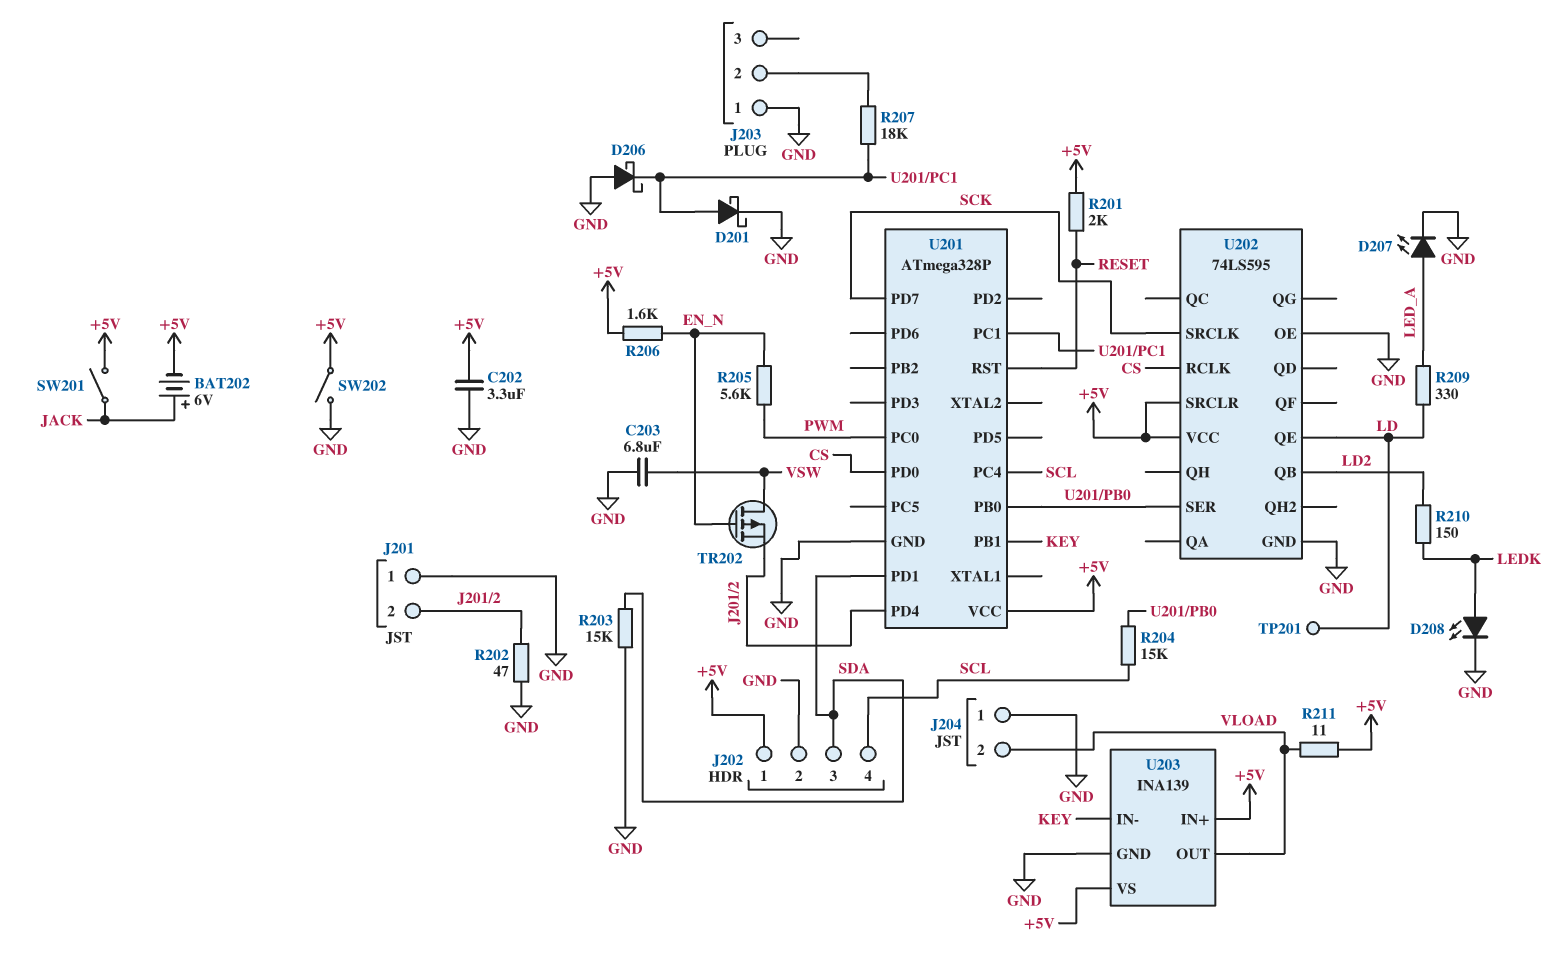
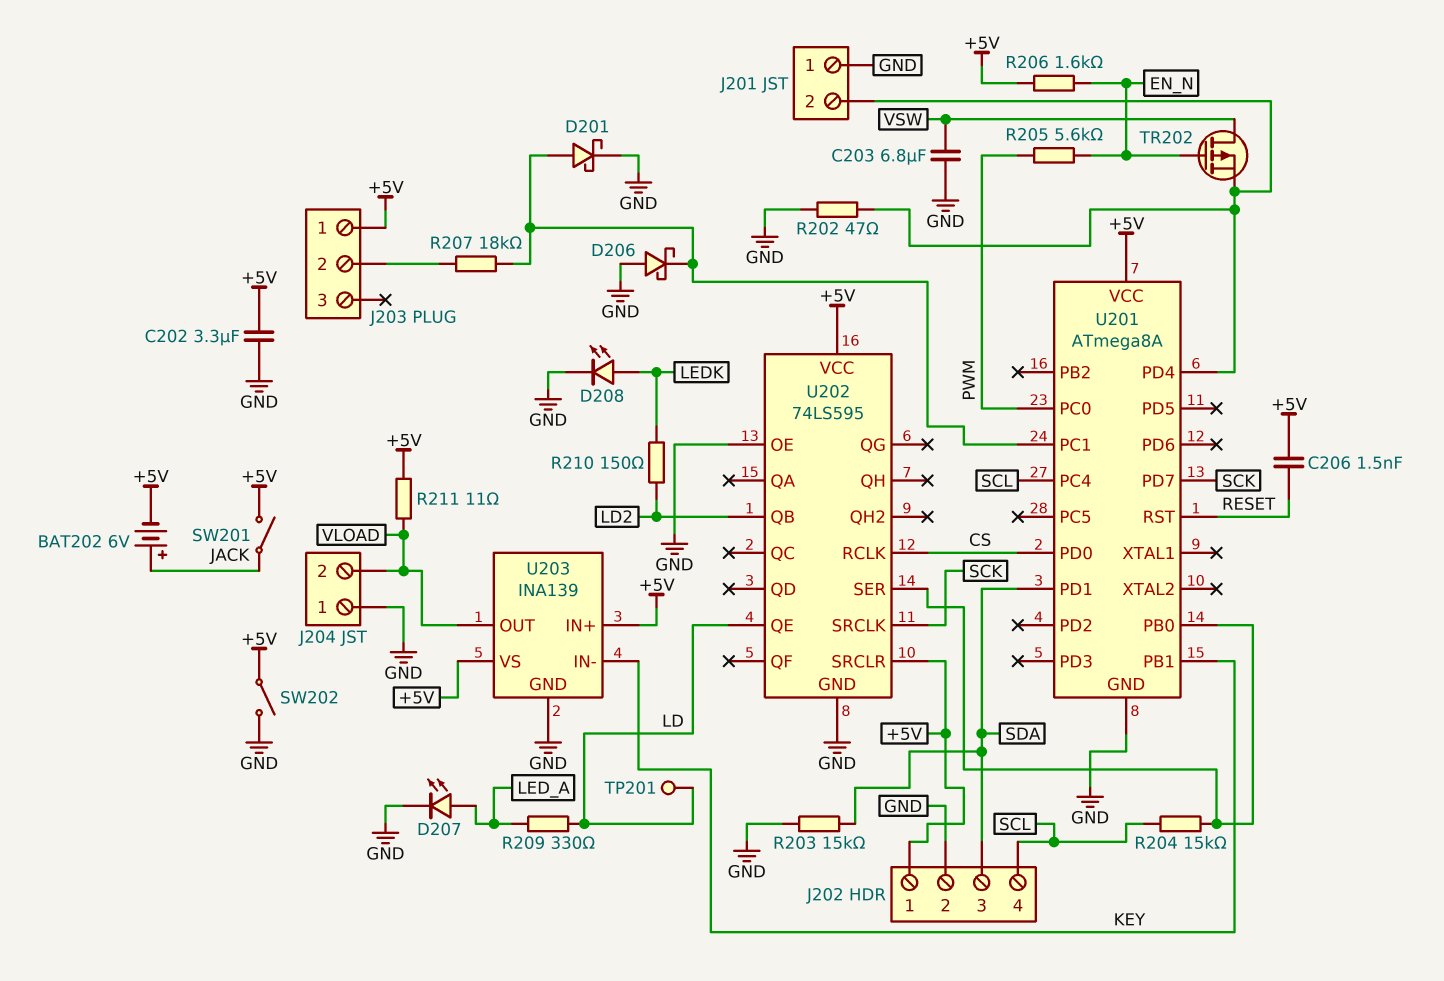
C206: none -> 1.5nF (+5V, RESET)
J203 pin 1: GND -> +5V
R201: 2k (+5V, RESET) -> none
U201: ATmega328P -> ATmega8A

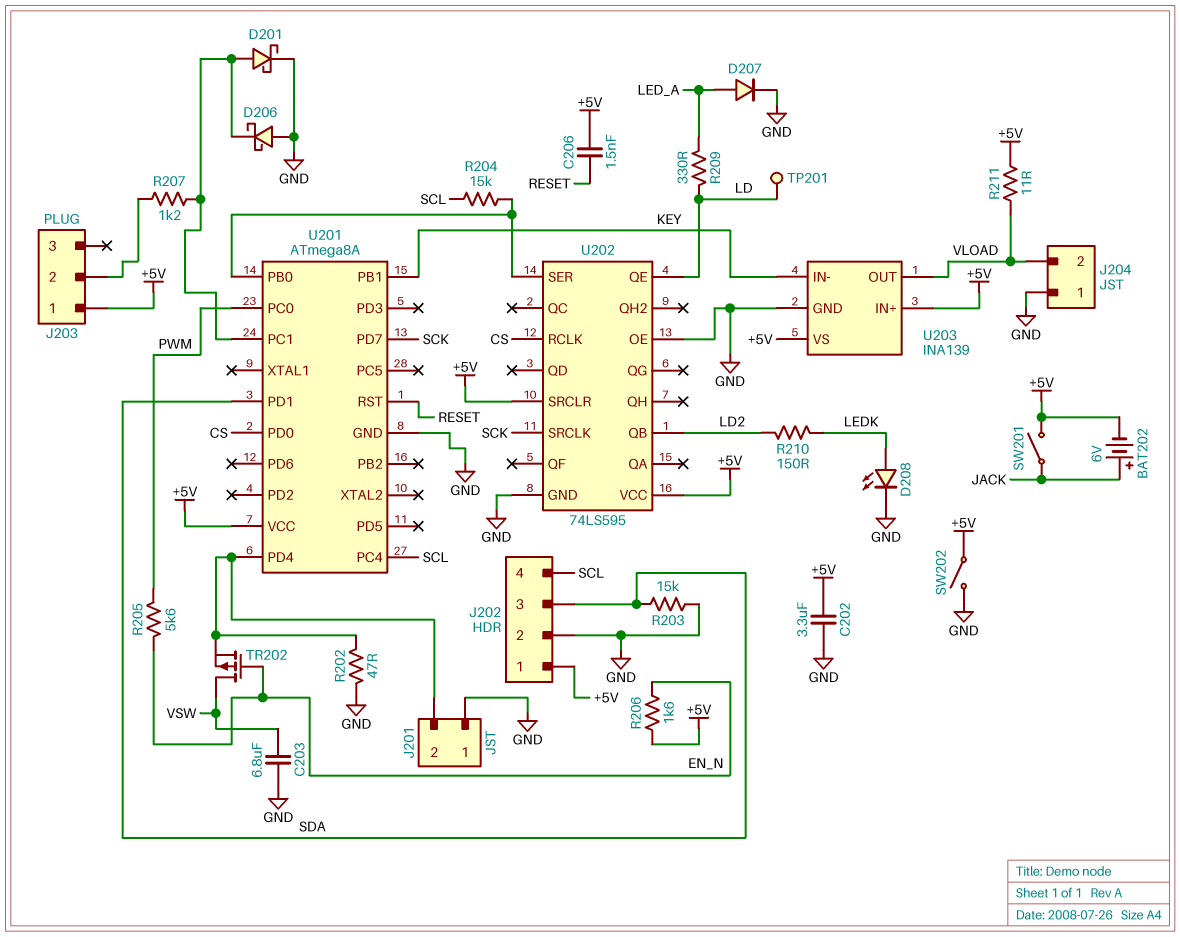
D207: LED (A LED_A, K GND) -> diode (A LED_A, K GND)
R207: 18k (J203/2, U201/PC1) -> 1.2k (J203/2, U201/PC1)

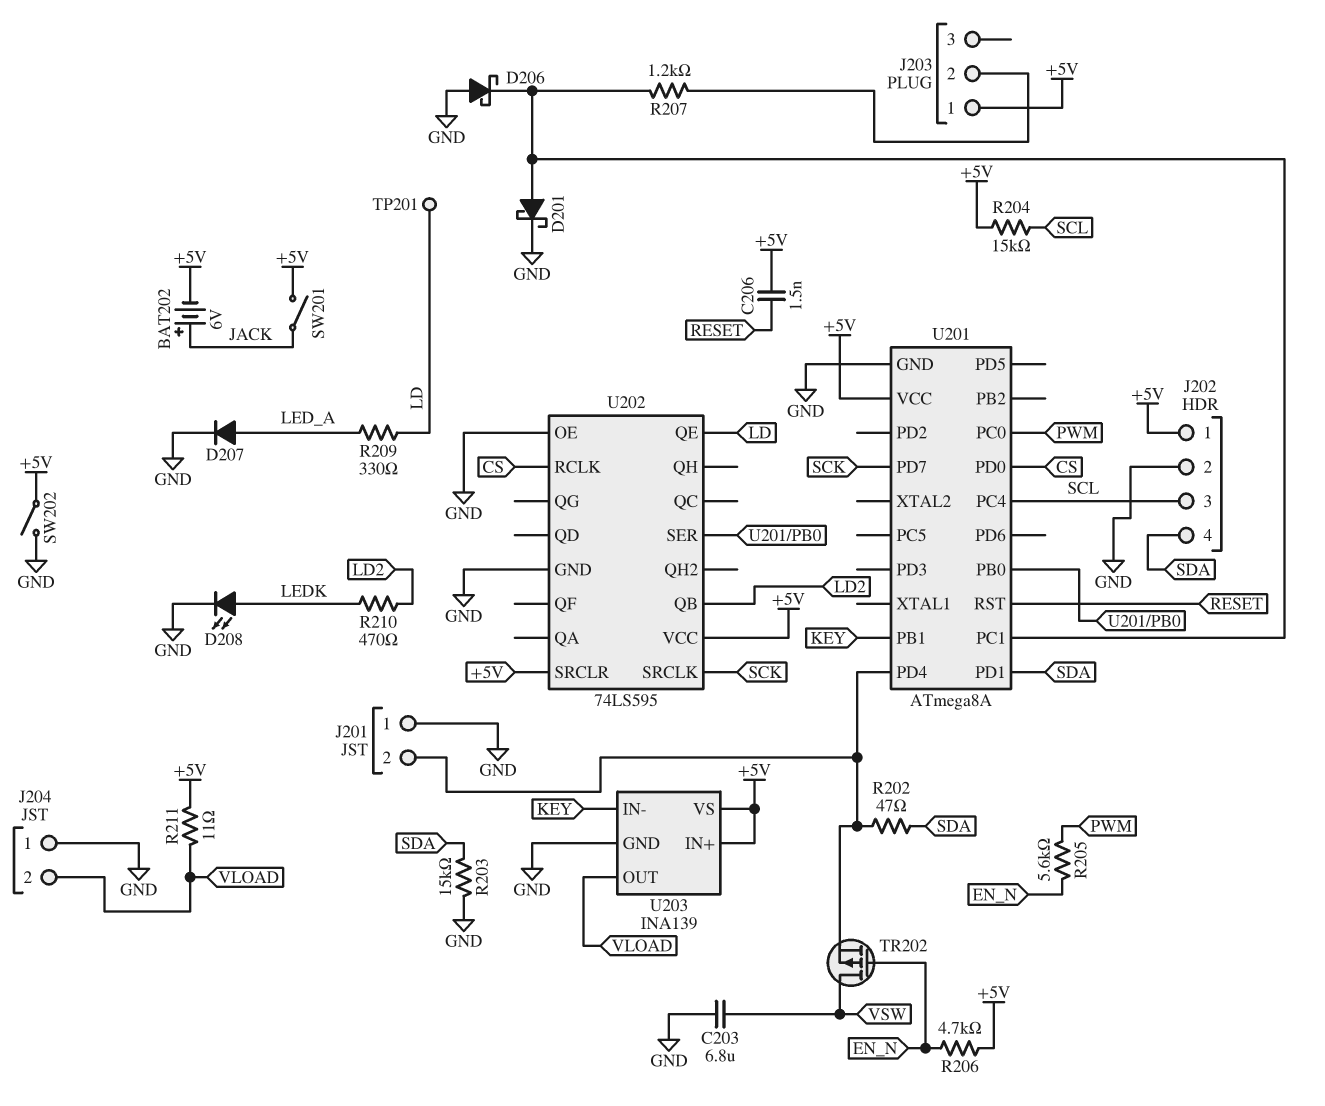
C202: 3.3uF (+5V, GND) -> none
J202 pin 3: SDA -> SCL
J202 pin 4: SCL -> SDA
R202: 47 (GND, J201/2) -> 47 (J201/2, SDA)
R204: 15k (SCL, U201/PB0) -> 15k (+5V, SCL)
R206: 1.6k (+5V, EN_N) -> 4.7k (+5V, EN_N)
R210: 150 (LD2, LEDK) -> 470 (LD2, LEDK)

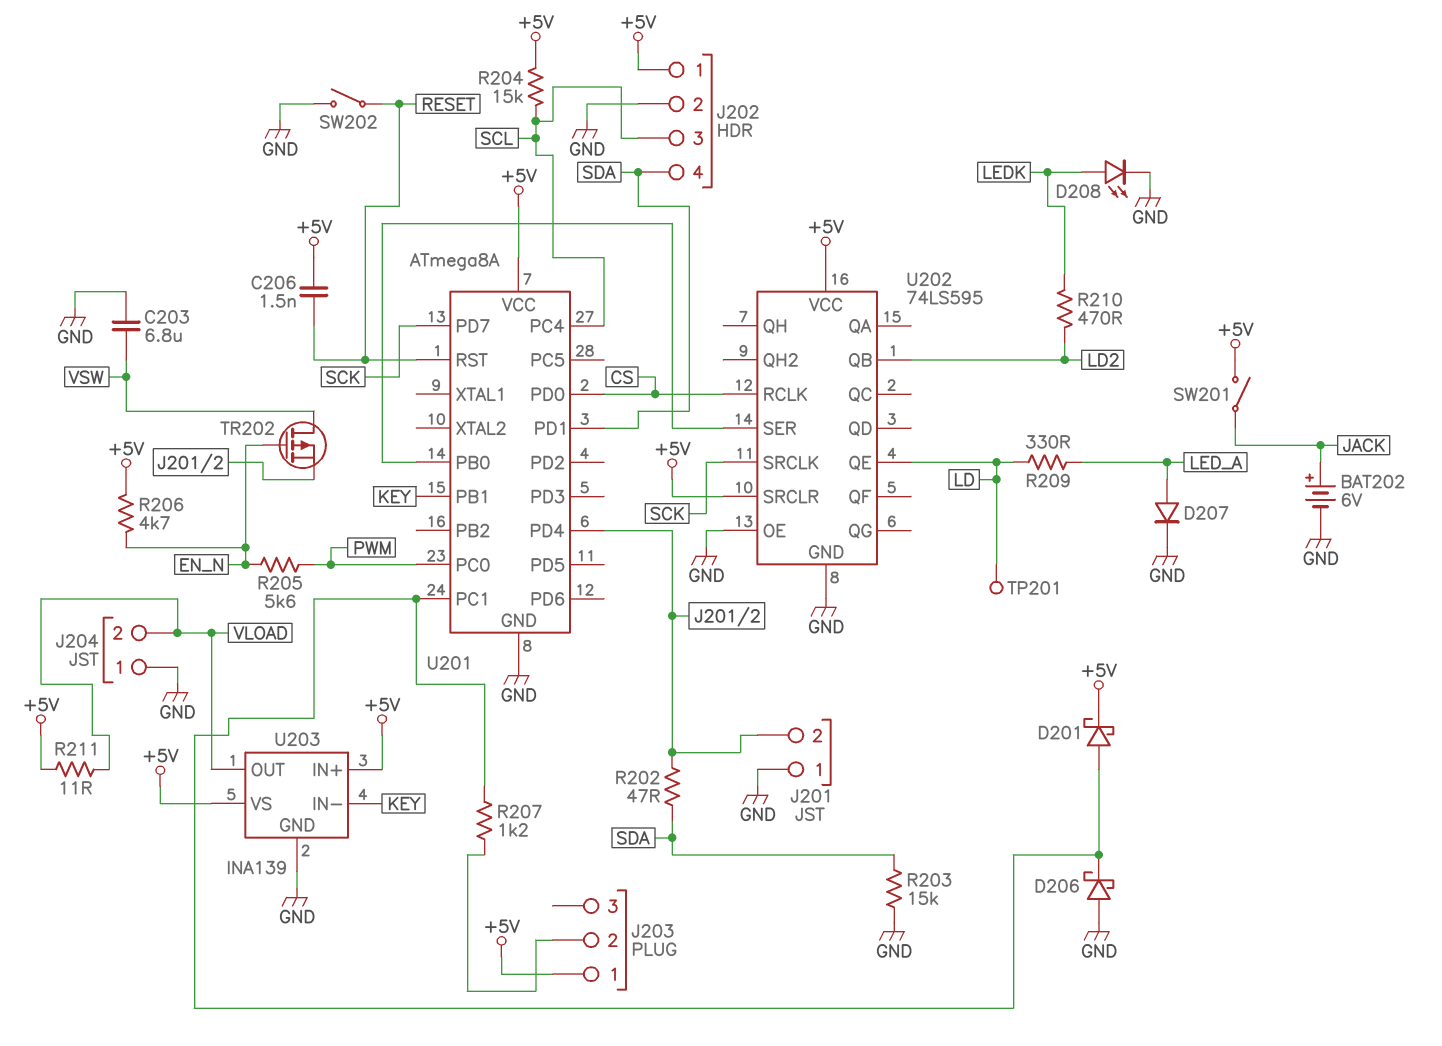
BAT202: 6V (plus JACK, minus +5V) -> 6V (plus JACK, minus GND)
D201: schottky (A U201/PC1, K GND) -> schottky (A U201/PC1, K +5V)
SW202: switch (+5V, GND) -> switch (GND, RESET)

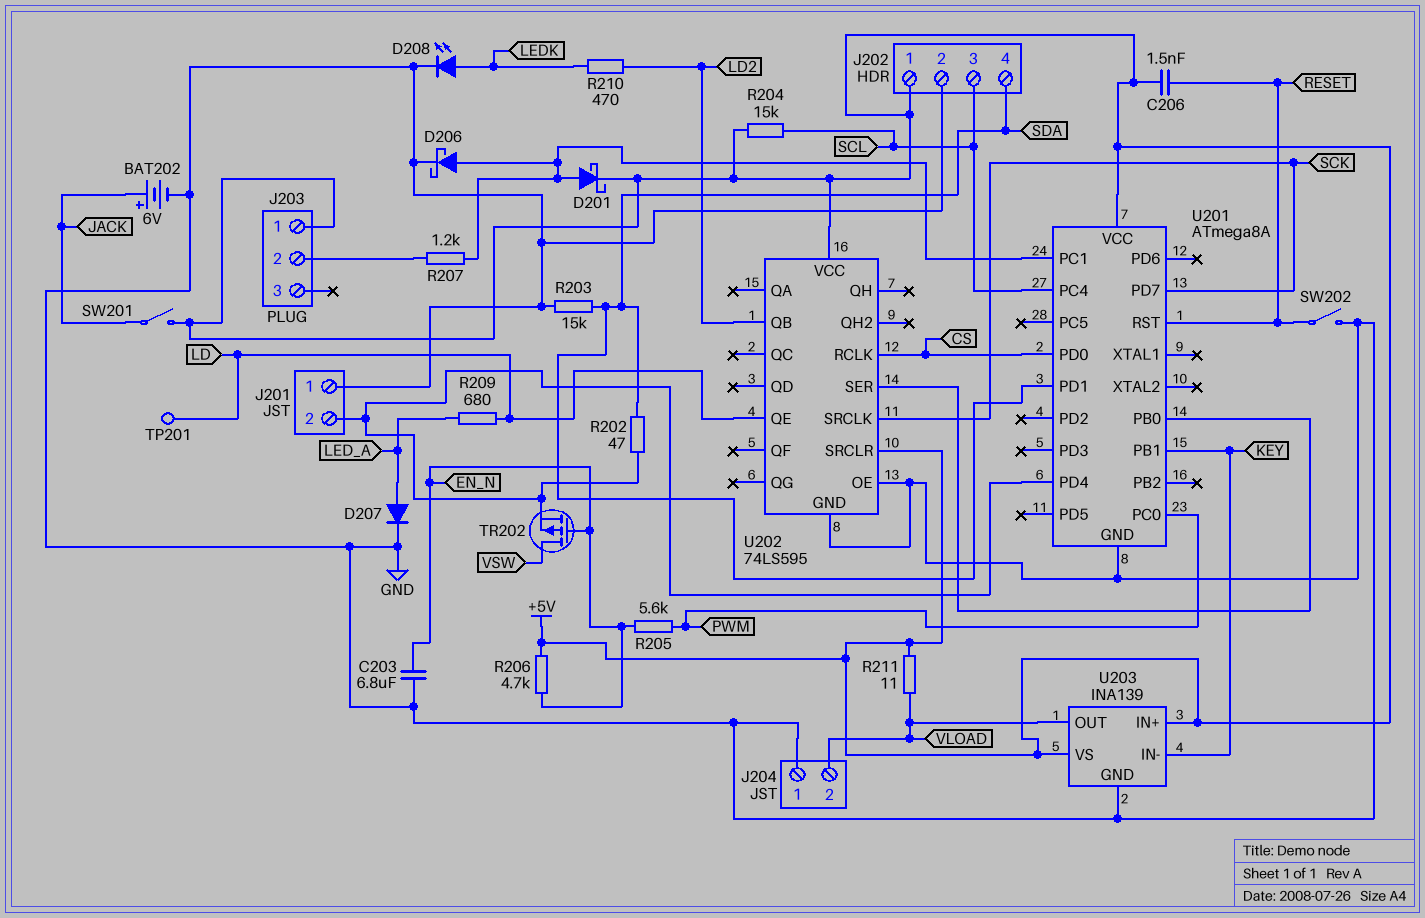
C203: 6.8uF (GND, VSW) -> 6.8uF (EN_N, GND)
D206: schottky (A GND, K U201/PC1) -> schottky (A U201/PC1, K GND)
R209: 330 (LD, LED_A) -> 680 (LD, LED_A)

